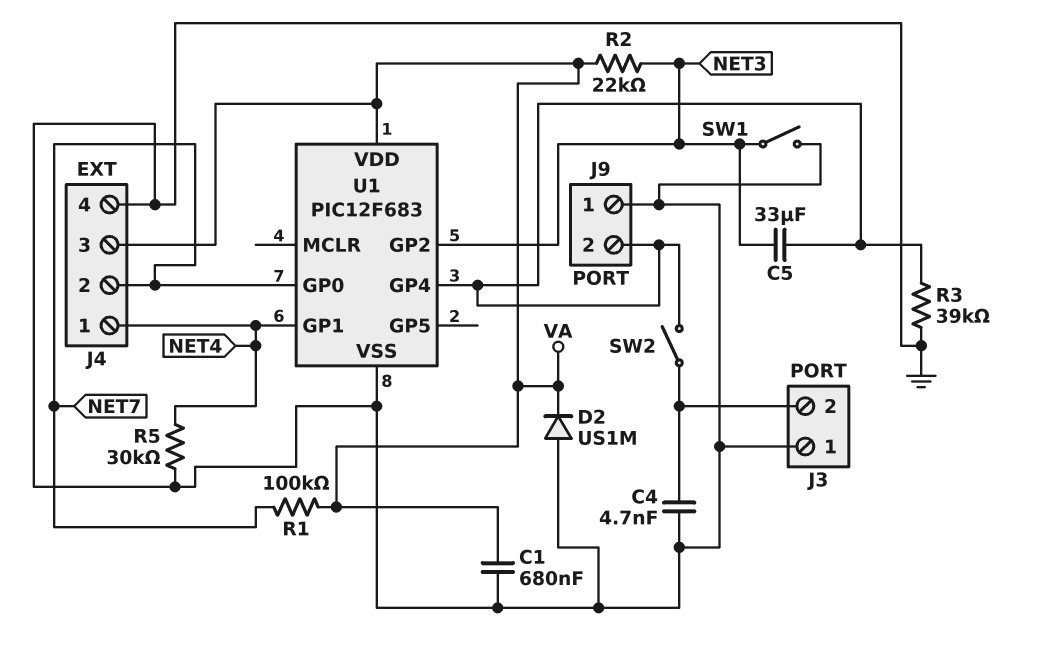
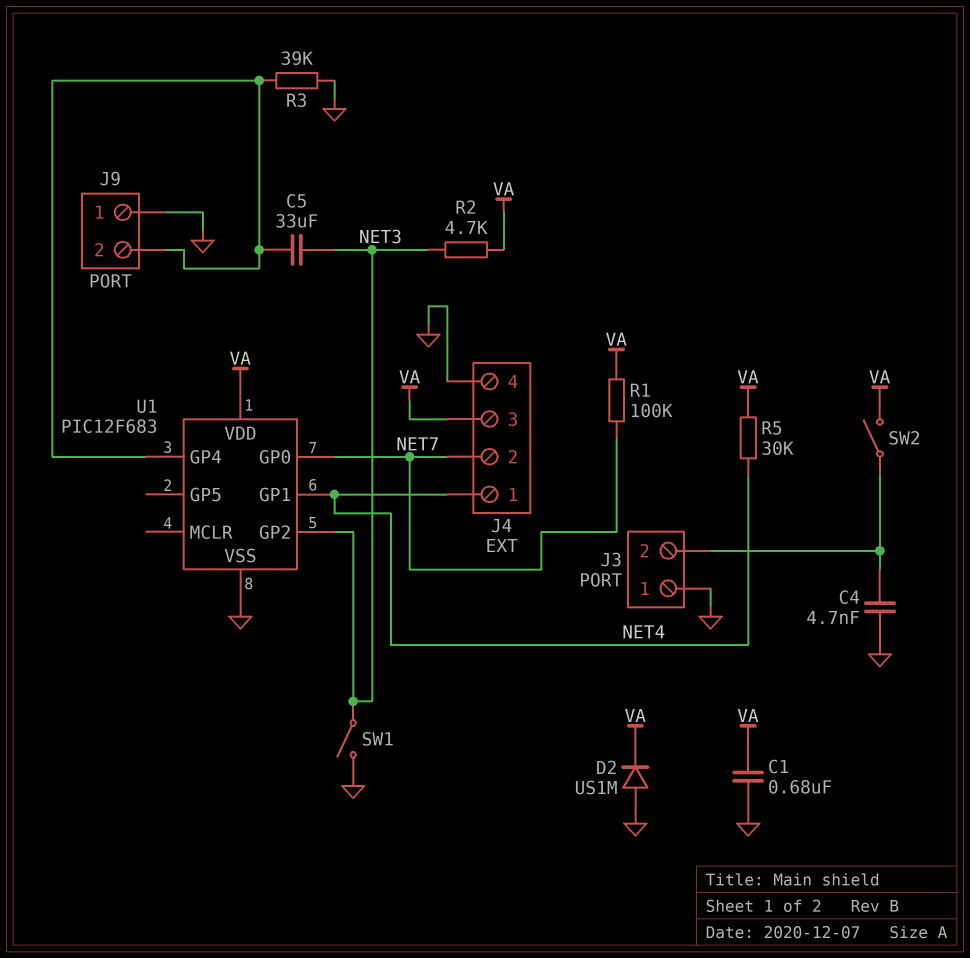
R2: 22k (NET3, VA) -> 4.7k (NET3, VA)
R5: 30k (GND, NET4) -> 30k (NET4, VA)
SW2: switch (J3/2, J9/2) -> switch (J3/2, VA)

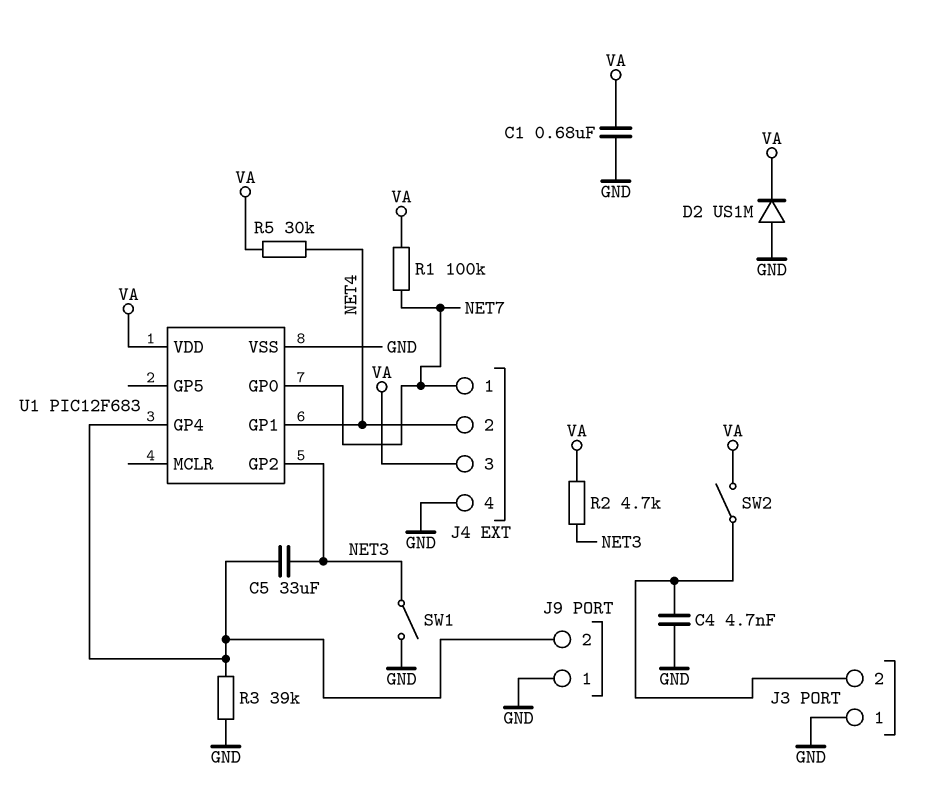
J4 pin 1: NET4 -> NET7
J4 pin 2: NET7 -> NET4

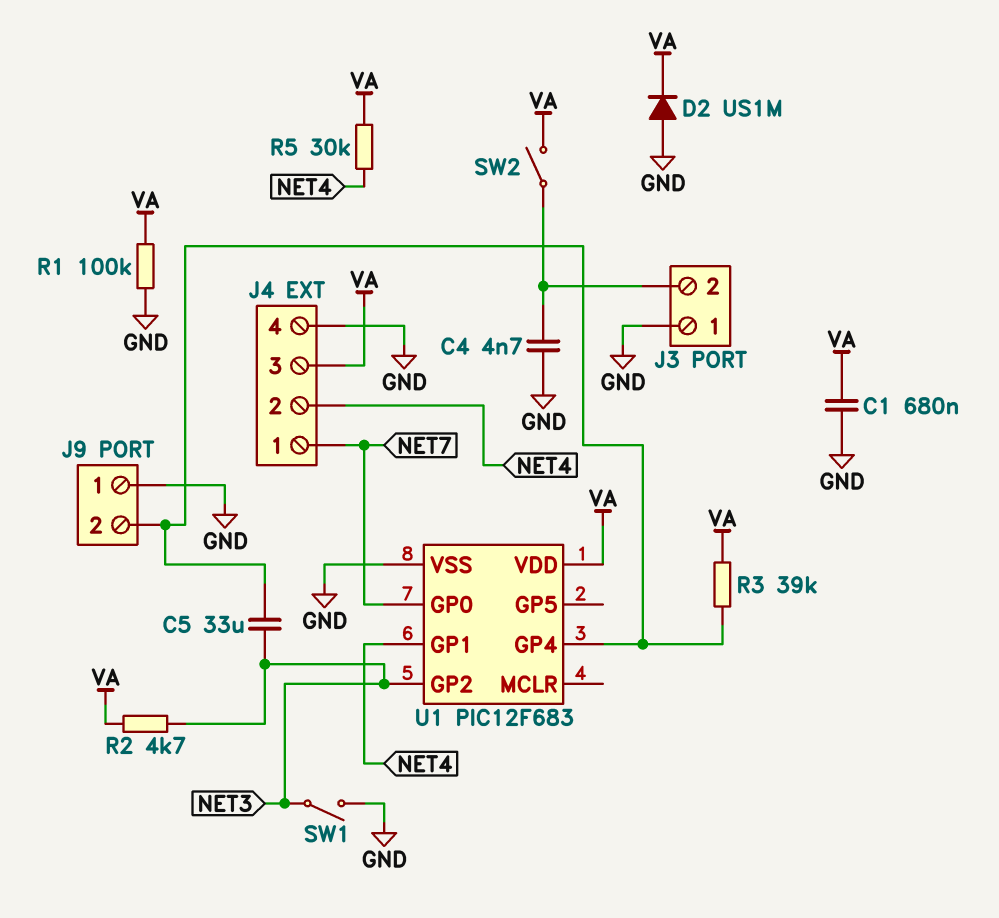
R1: 100k (NET7, VA) -> 100k (GND, VA)
R3: 39k (GND, J9/2) -> 39k (J9/2, VA)

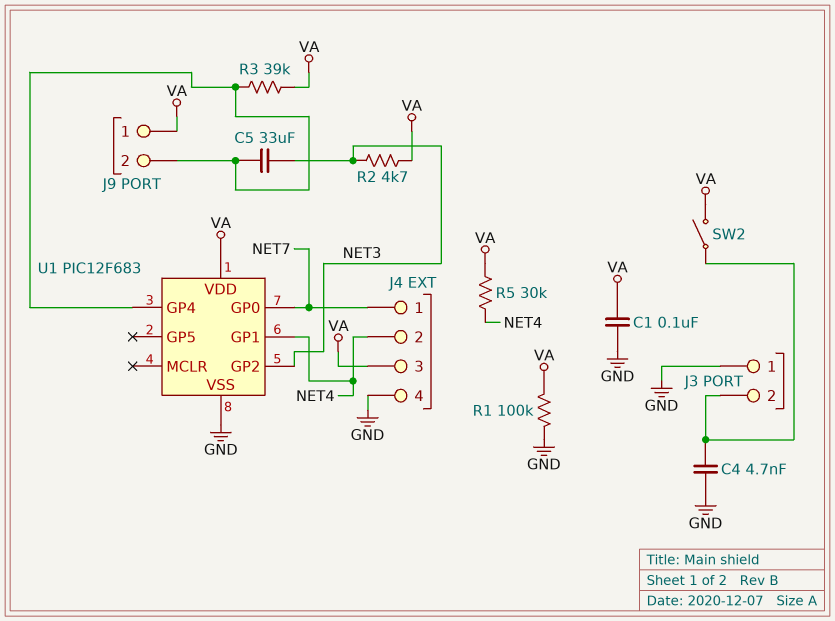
C1: 680nF (GND, VA) -> 100nF (GND, VA)
D2: diode US1M (A GND, K VA) -> none
J9 pin 1: GND -> VA
SW1: switch (GND, NET3) -> none

